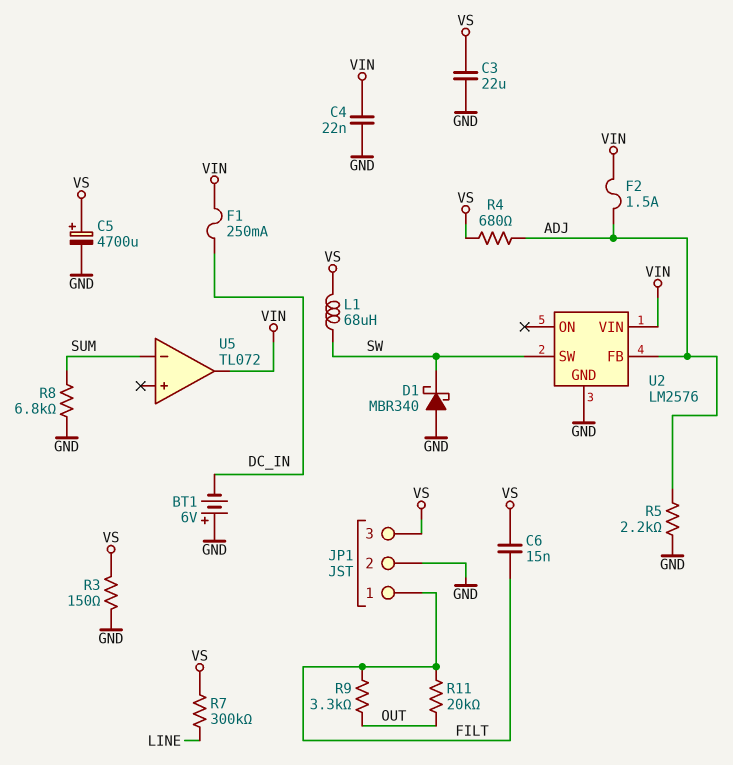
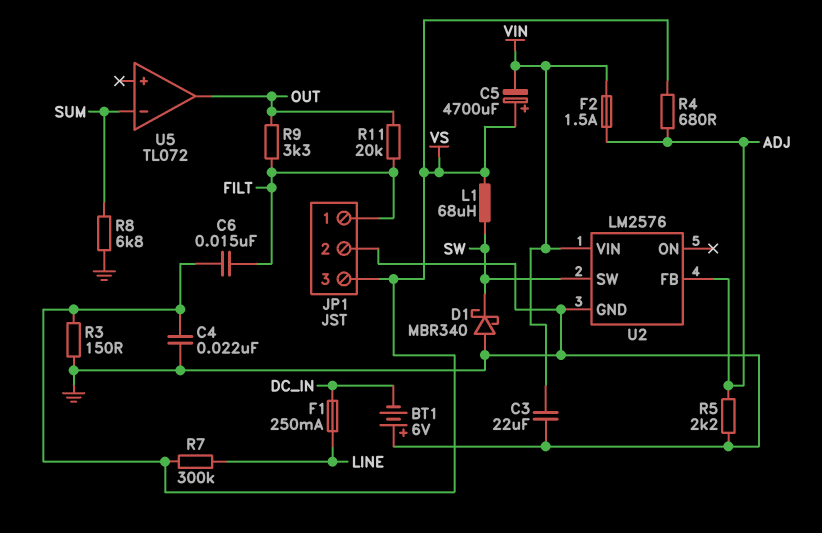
C3: 22uF (GND, VS) -> 22uF (GND, VIN)
C4: 22nF (GND, VIN) -> 22nF (GND, VS)
C5: 4700uF (plus VS, minus GND) -> 4700uF (plus VS, minus VIN)
F1: 250mA (DC_IN, VIN) -> 250mA (DC_IN, LINE)
U5 pin out: VIN -> OUT

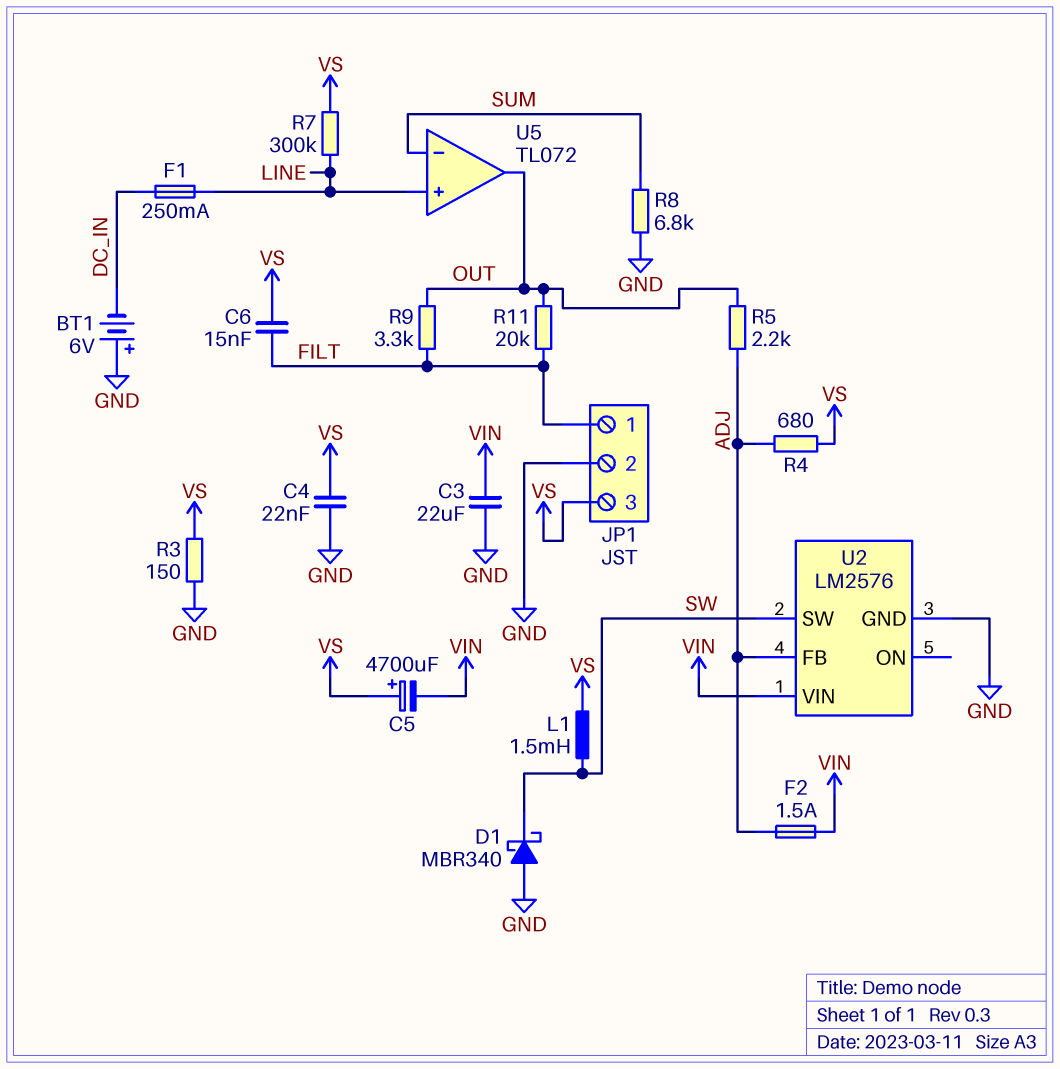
L1: 68uH (SW, VS) -> 1.5mH (SW, VS)
R5: 2.2k (ADJ, GND) -> 2.2k (ADJ, OUT)
U5 pin in+: none -> LINE

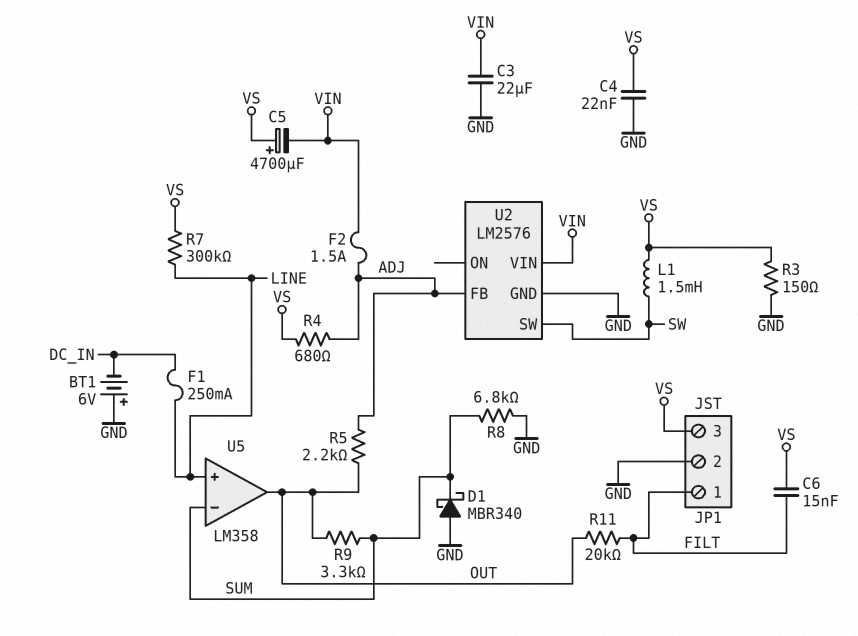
D1: schottky MBR340 (A GND, K SW) -> schottky MBR340 (A GND, K SUM)
R9: 3.3k (FILT, OUT) -> 3.3k (OUT, SUM)
U5: TL072 -> LM358

